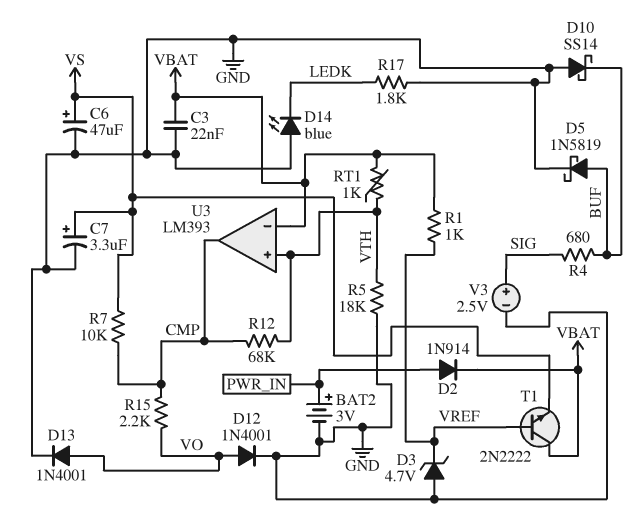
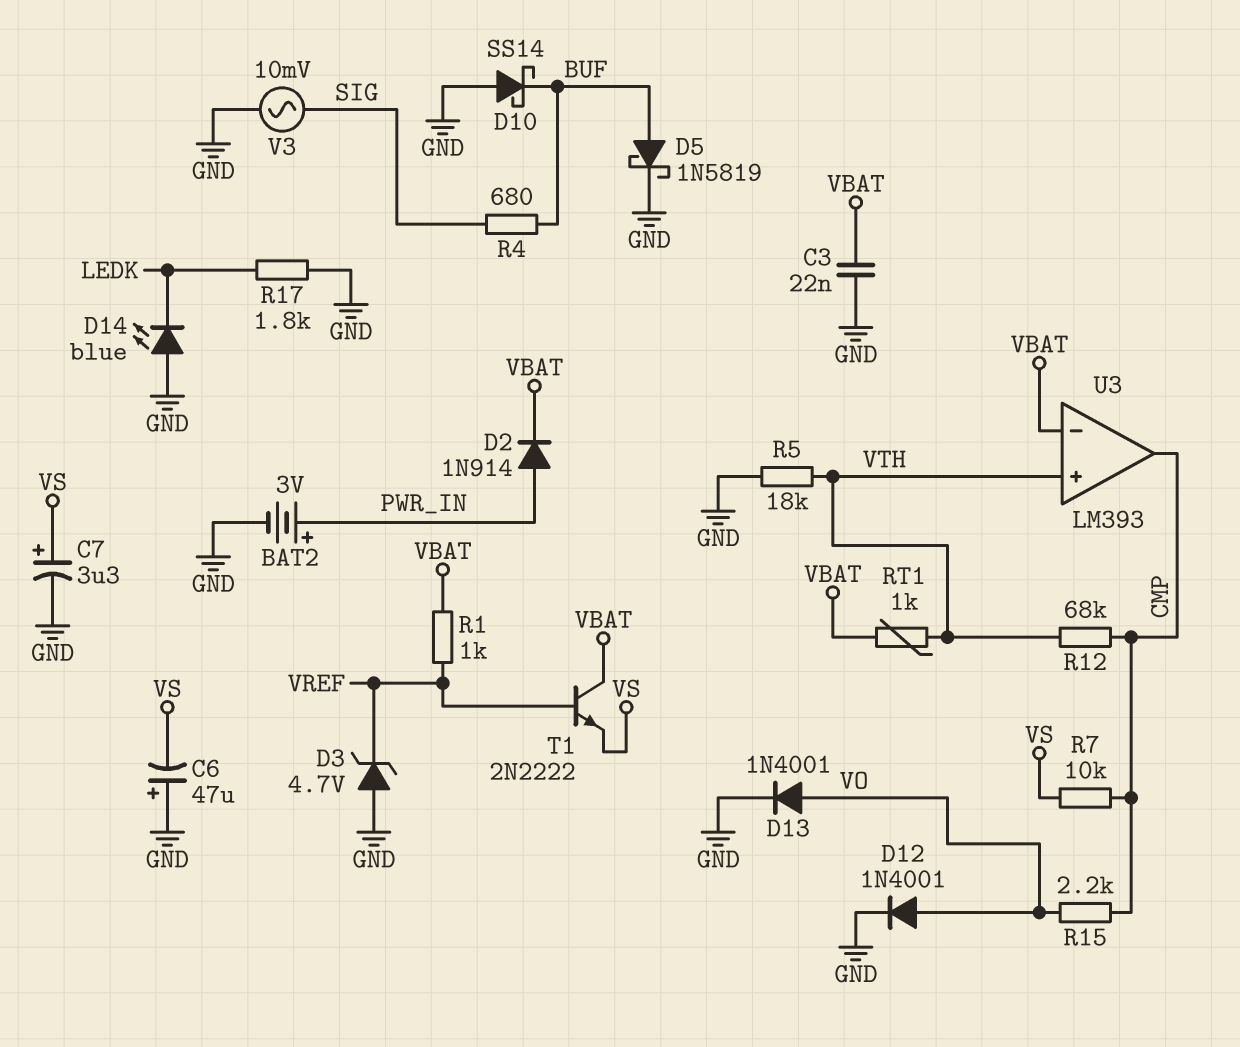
C6: 47uF (plus VS, minus GND) -> 47uF (plus GND, minus VS)
V3: 2.5V (plus SIG, minus GND) -> AC 10mV (GND, SIG)

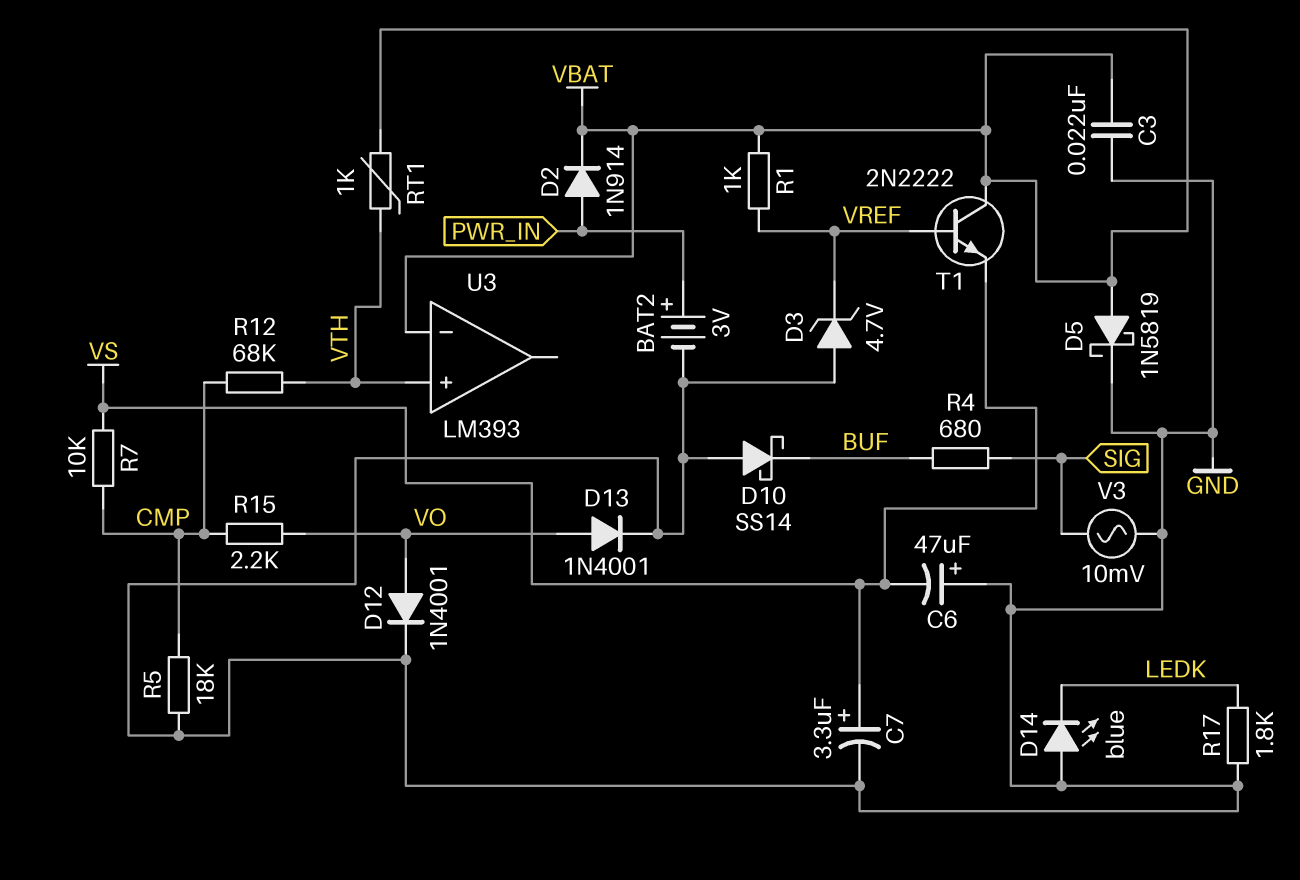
D5: schottky 1N5819 (A BUF, K GND) -> schottky 1N5819 (A VBAT, K GND)
R5: 18k (GND, VTH) -> 18k (CMP, GND)
U3 pin out: CMP -> none

